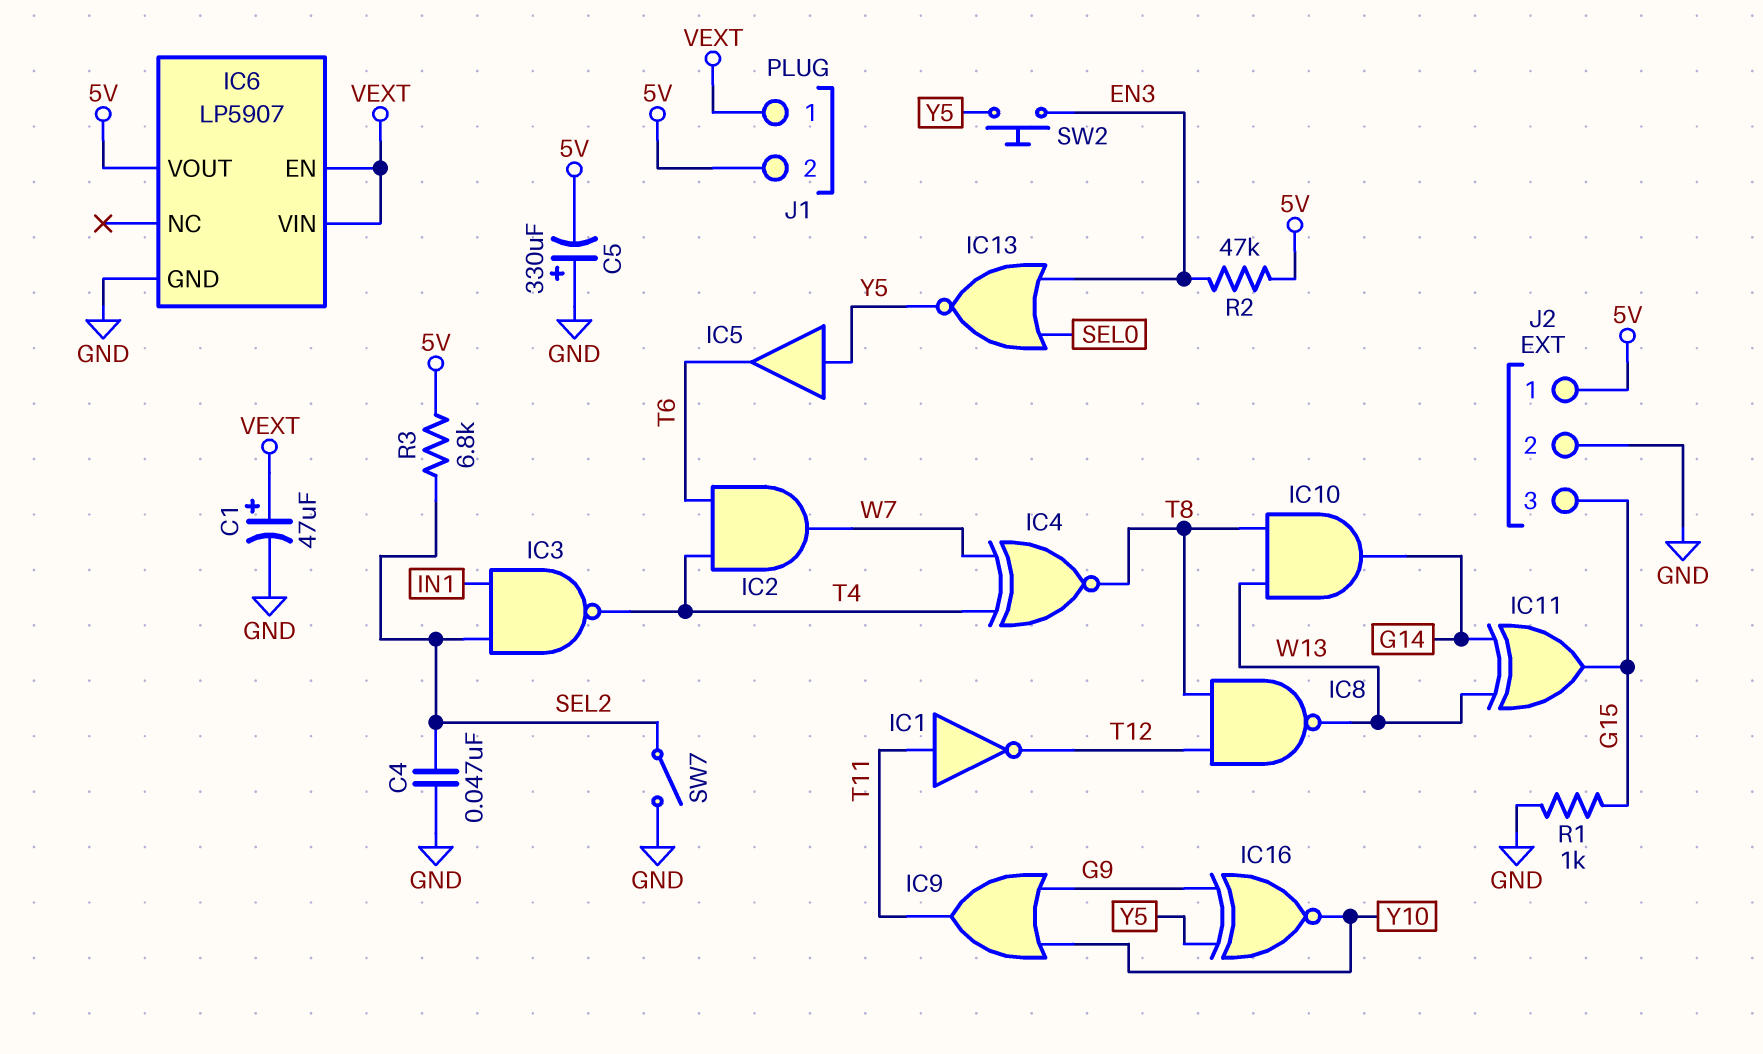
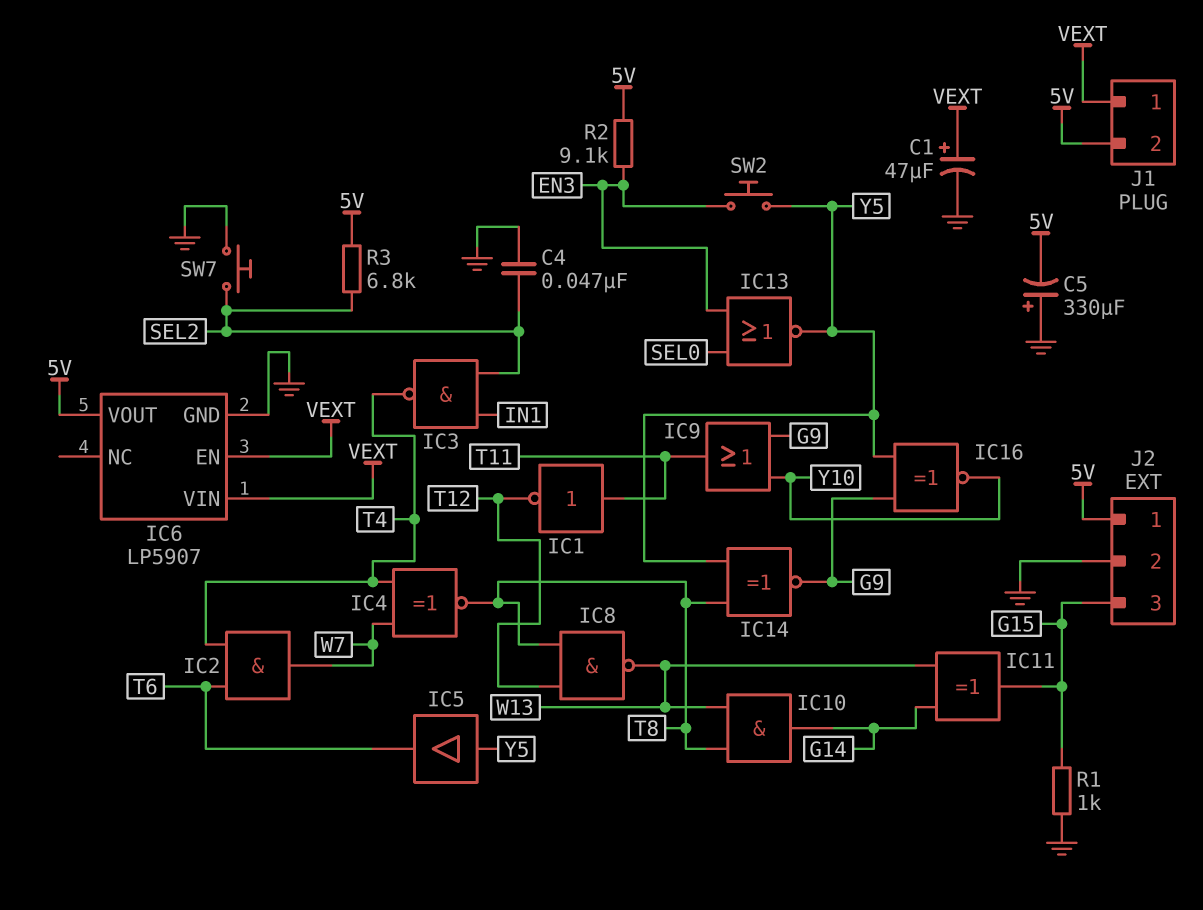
IC14: none -> XNOR (in T8, in Y5, out G9)
R2: 47k (5V, EN3) -> 9.1k (5V, EN3)
SW7: switch (GND, SEL2) -> button (GND, SEL2)

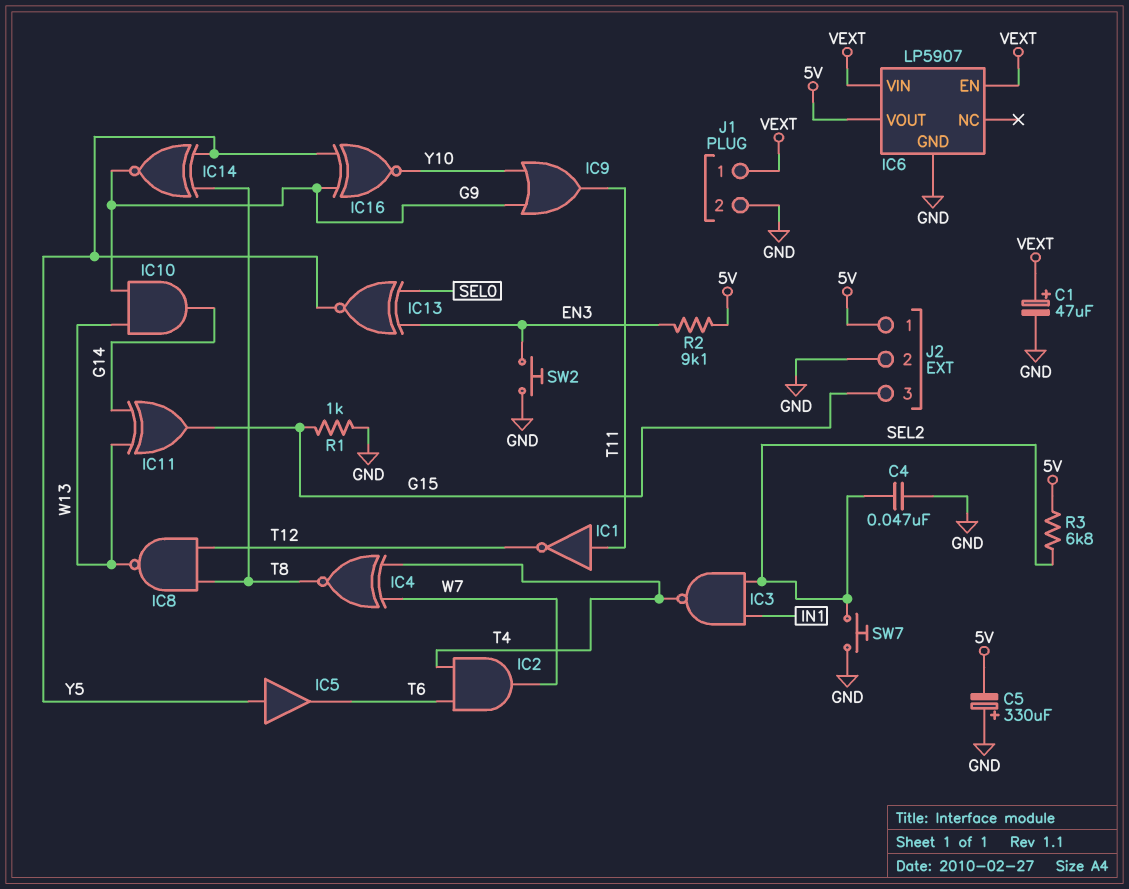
IC10: AND (in T8, in W13, out G14) -> AND (in G9, in W13, out G14)
IC13: NOR (in EN3, in SEL0, out Y5) -> XNOR (in EN3, in SEL0, out Y5)
J1 pin 2: 5V -> GND
SW2: button (EN3, Y5) -> button (EN3, GND)

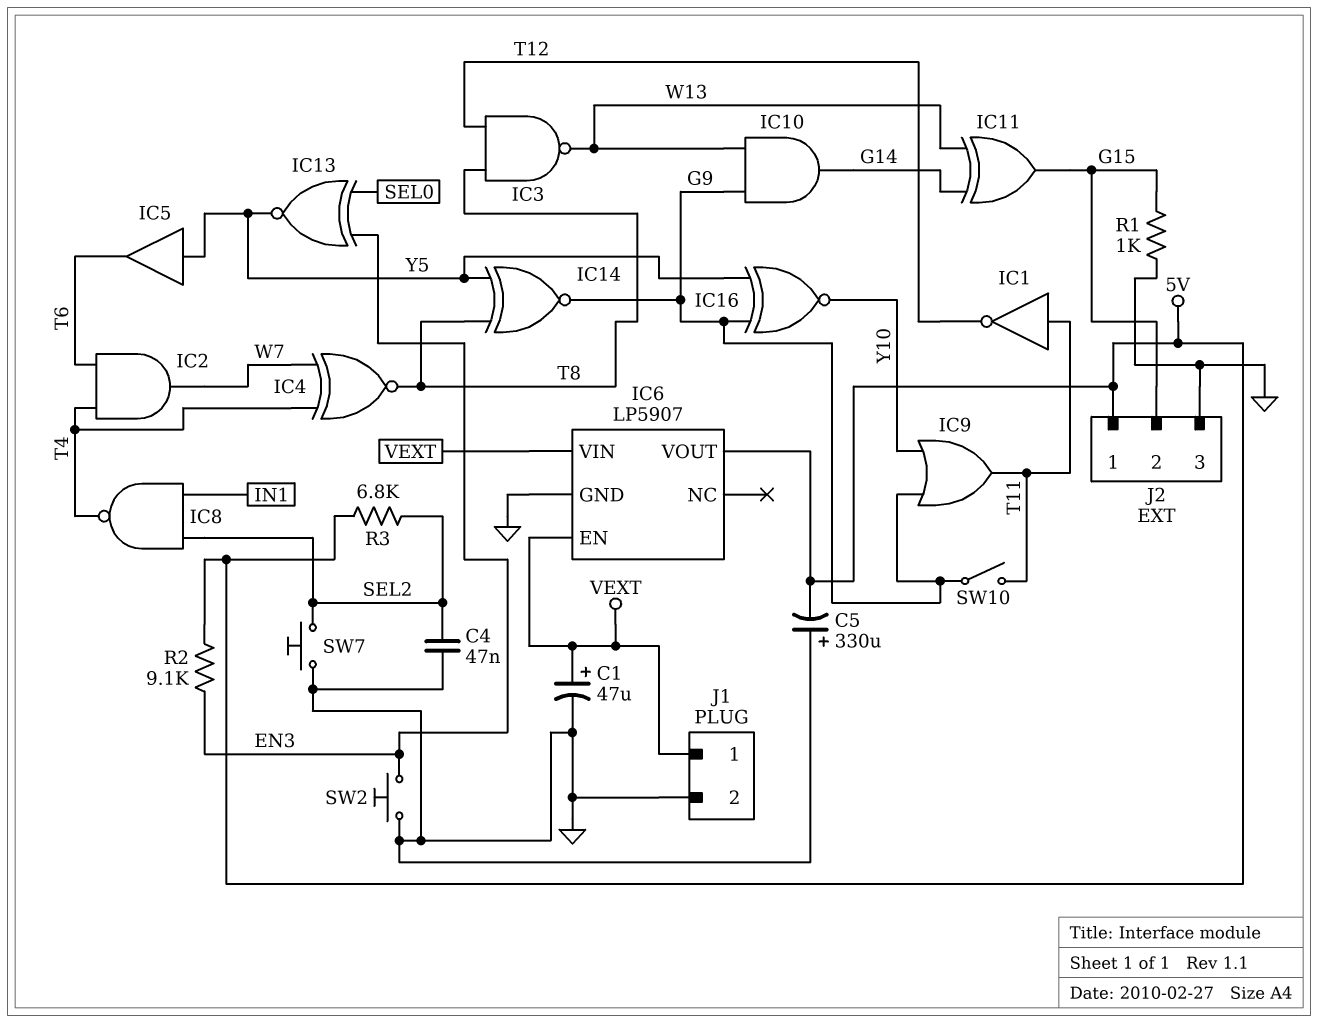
IC3: NAND (in IN1, in SEL2, out T4) -> NAND (in T8, in T12, out W13)
IC8: NAND (in T8, in T12, out W13) -> NAND (in IN1, in SEL2, out T4)
J2 pin 2: GND -> G15
J2 pin 3: G15 -> GND
SW10: none -> switch (G9, T11)

